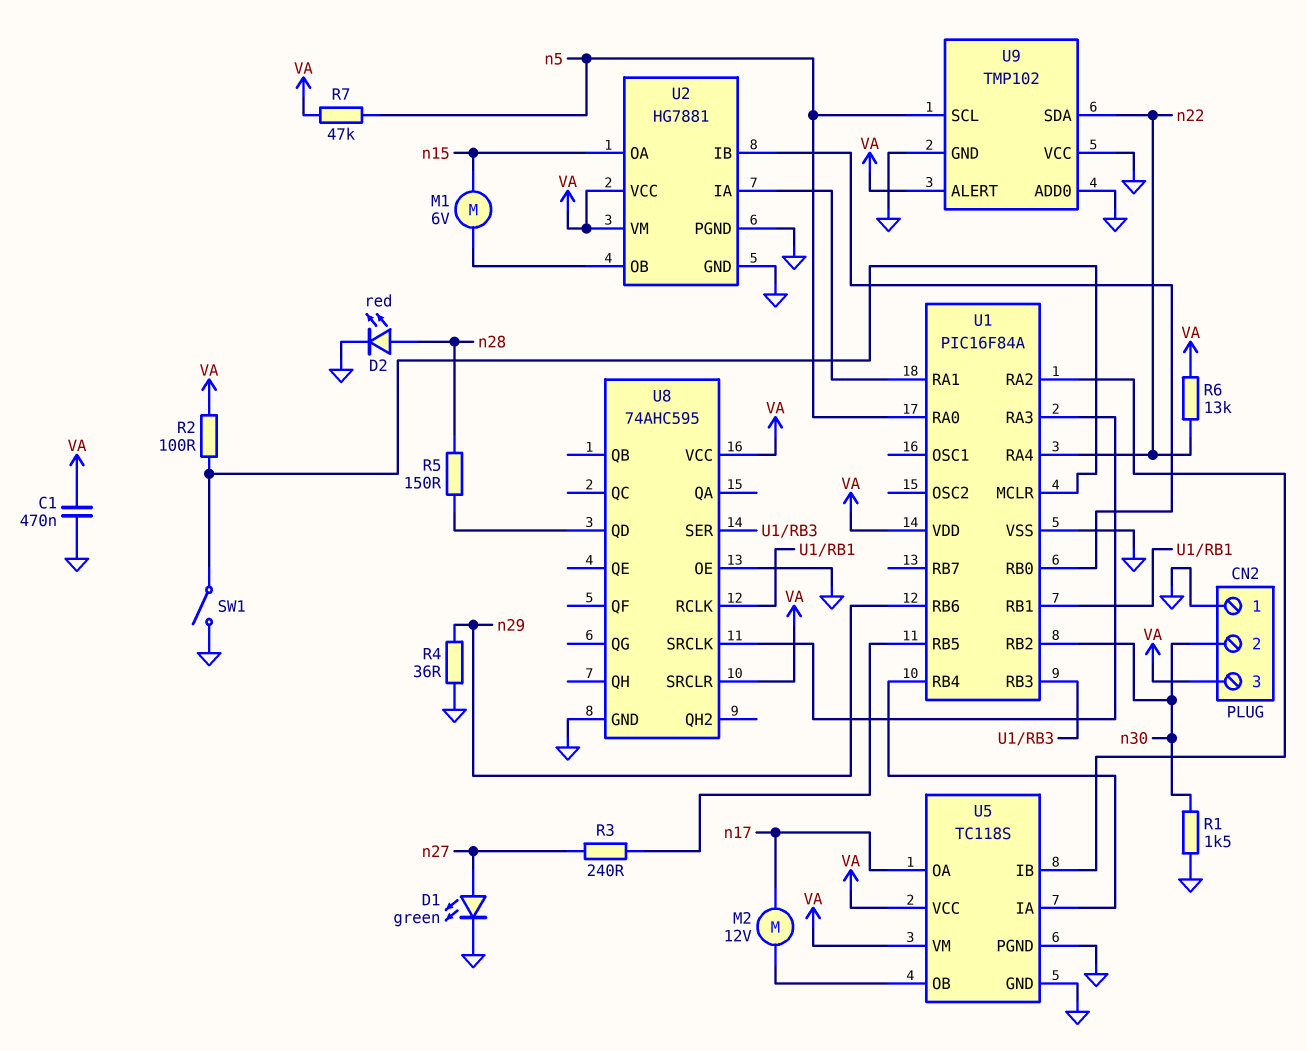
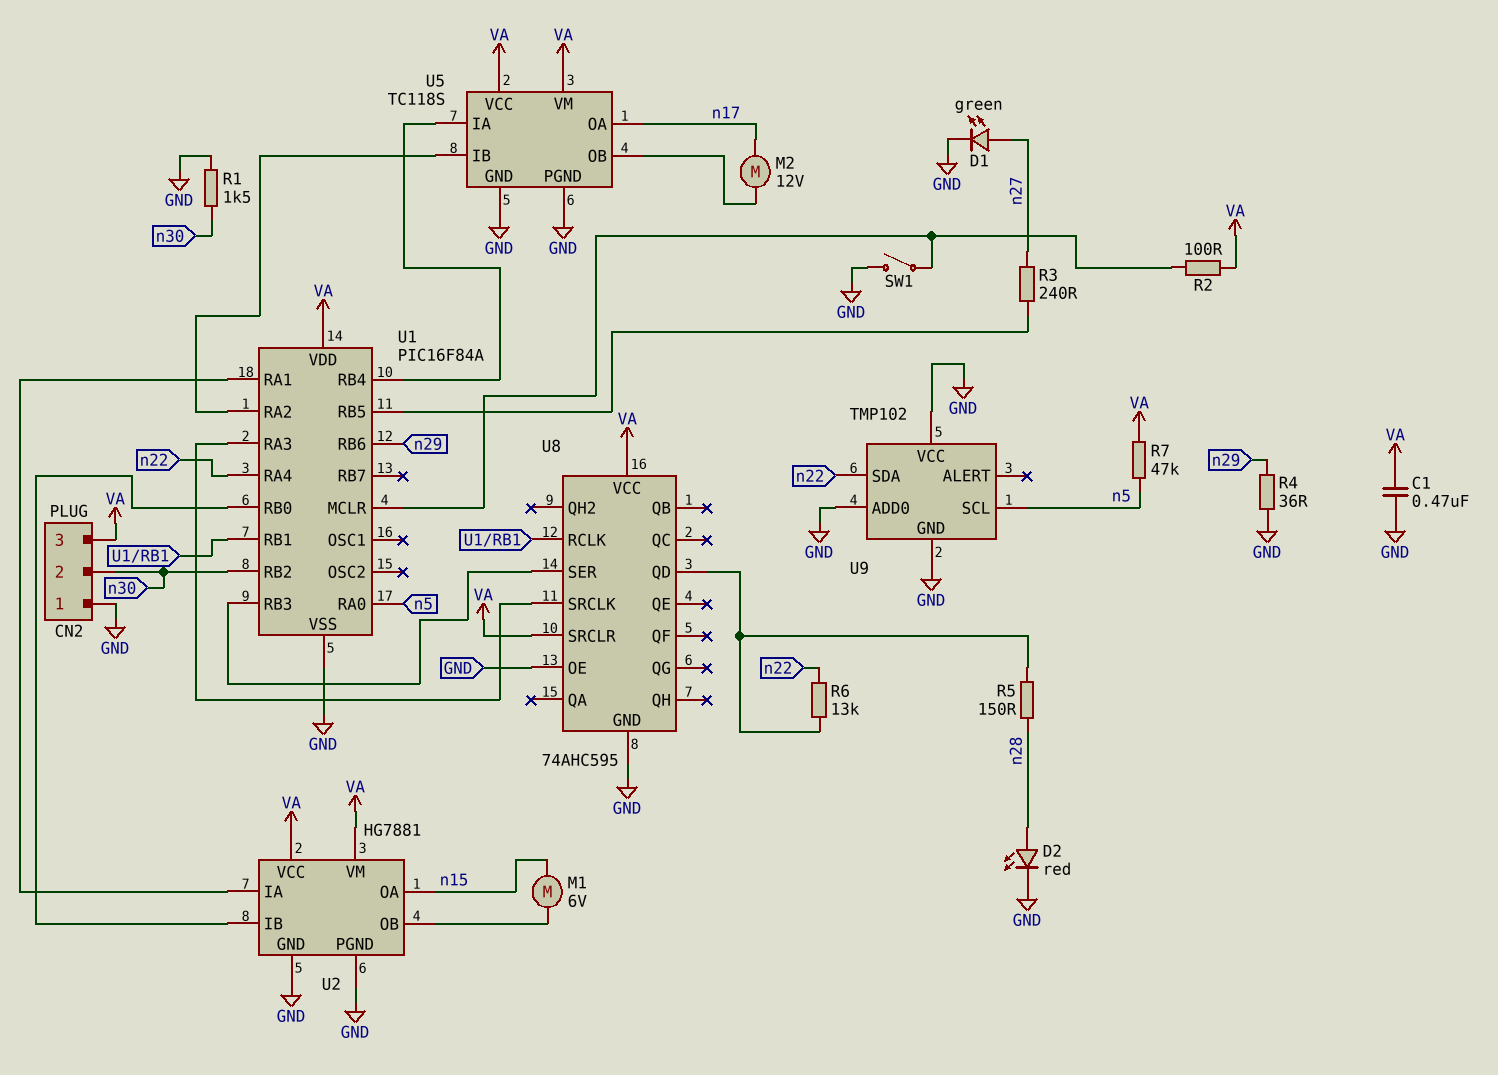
R6: 13k (VA, n22) -> 13k (U8/QD, n22)
U9 pin ALERT: VA -> none

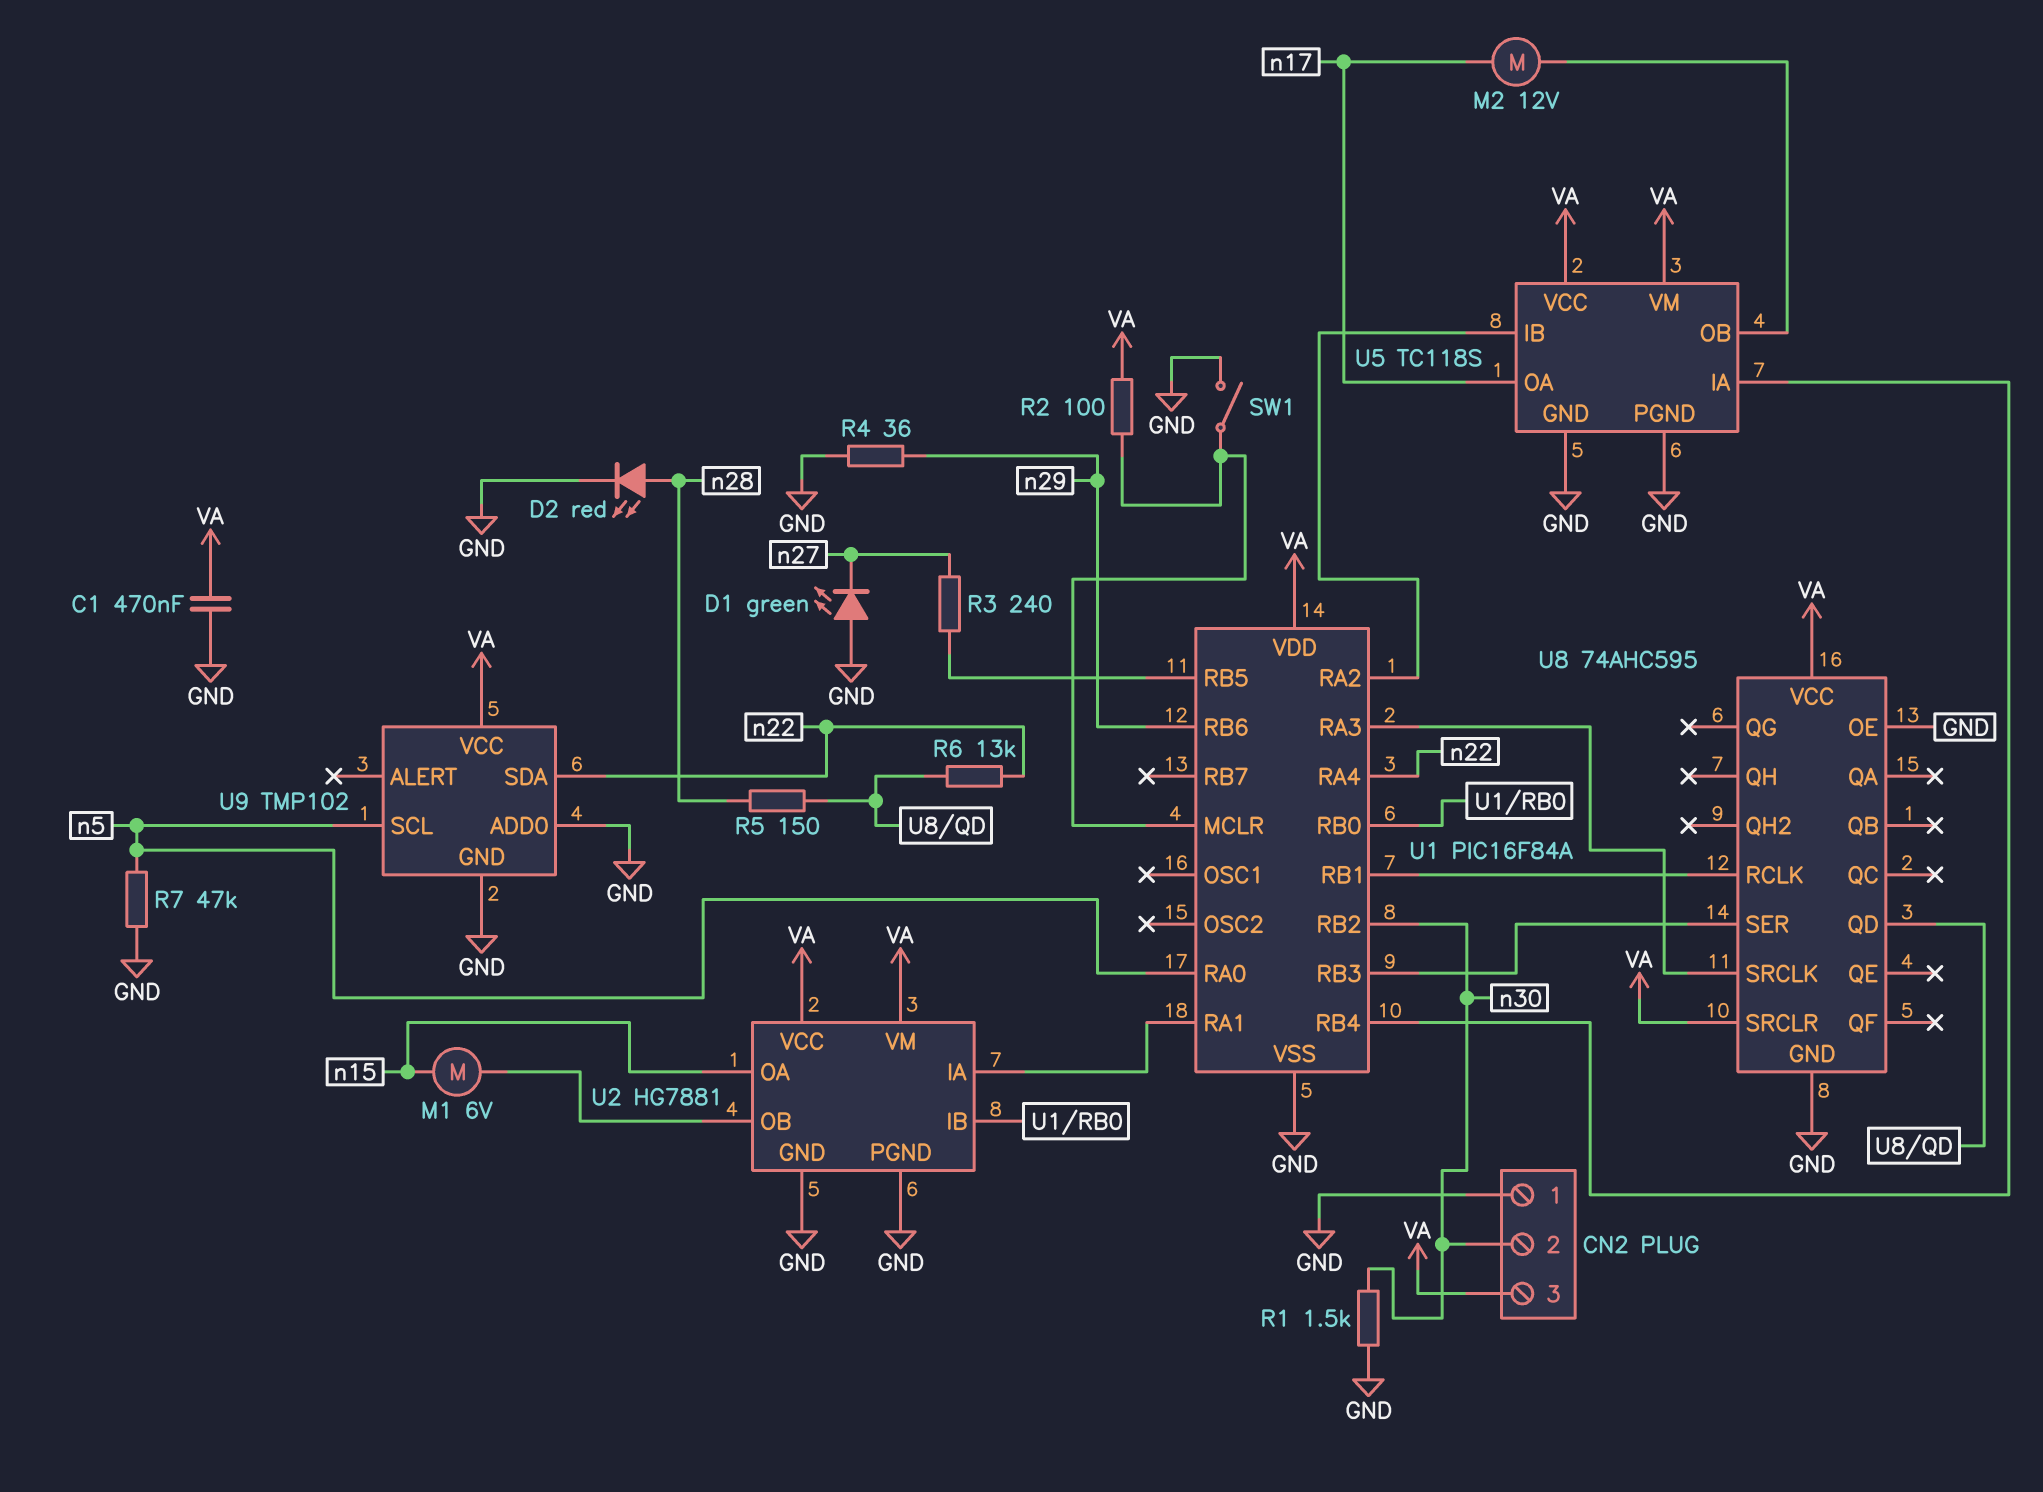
D1: LED green (A n27, K GND) -> LED green (A GND, K n27)
R7: 47k (VA, n5) -> 47k (GND, n5)
U9 pin VCC: GND -> VA

